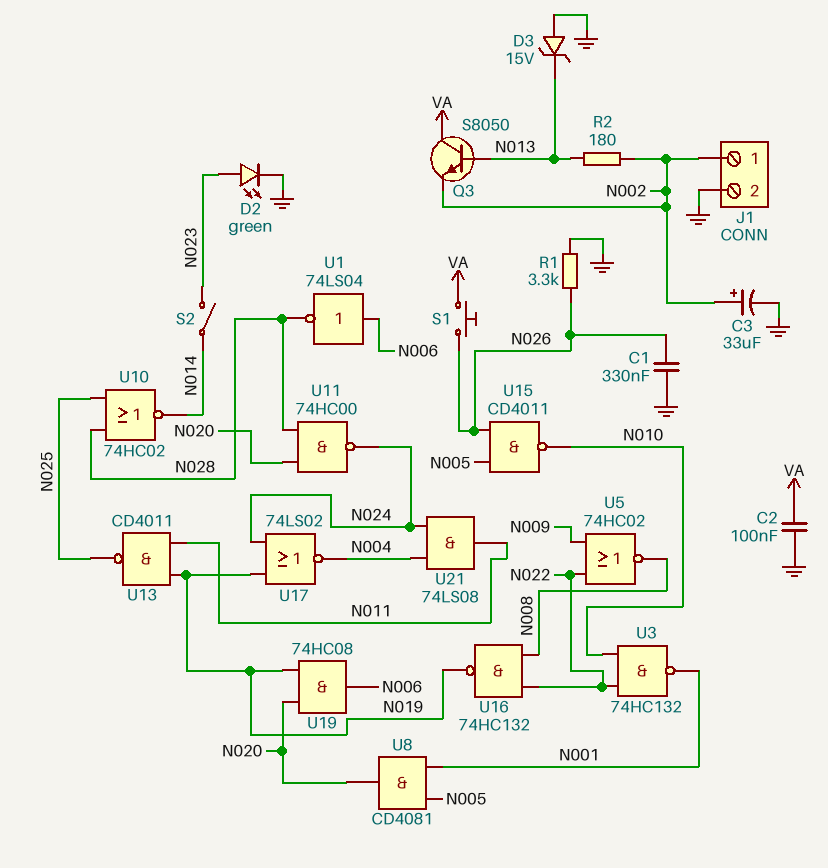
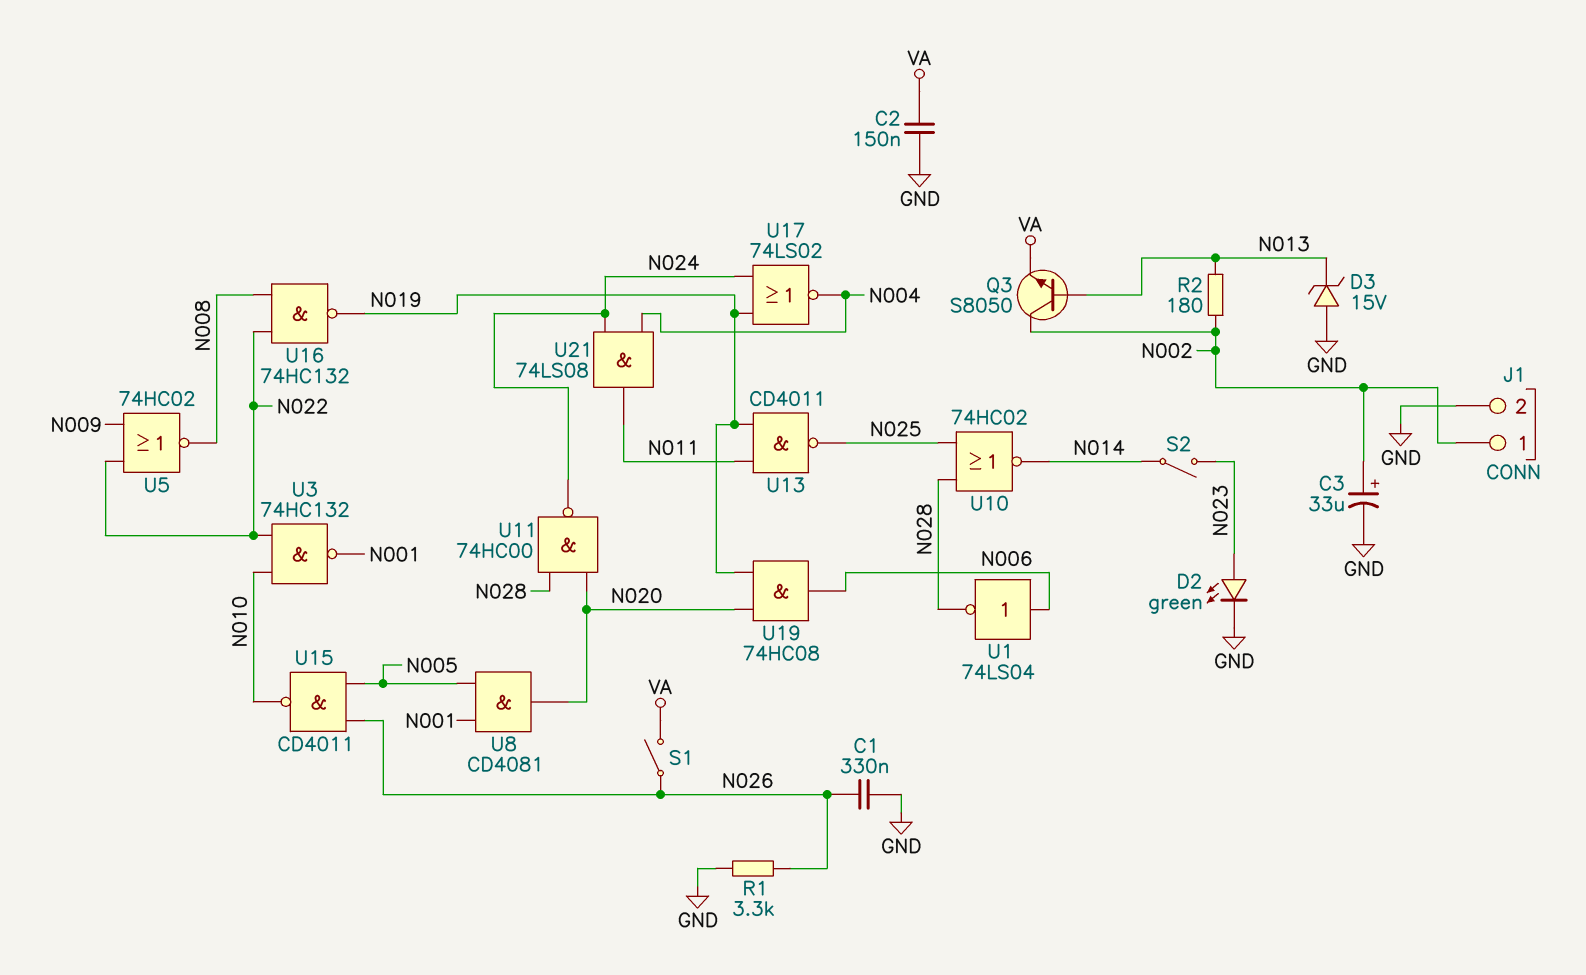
C2: 100nF (GND, VA) -> 150nF (GND, VA)
Q3: NPN S8050 (B N013, C VA, E N002) -> NPN S8050 (B N013, C N002, E VA)
S1: button (N026, VA) -> switch (N026, VA)

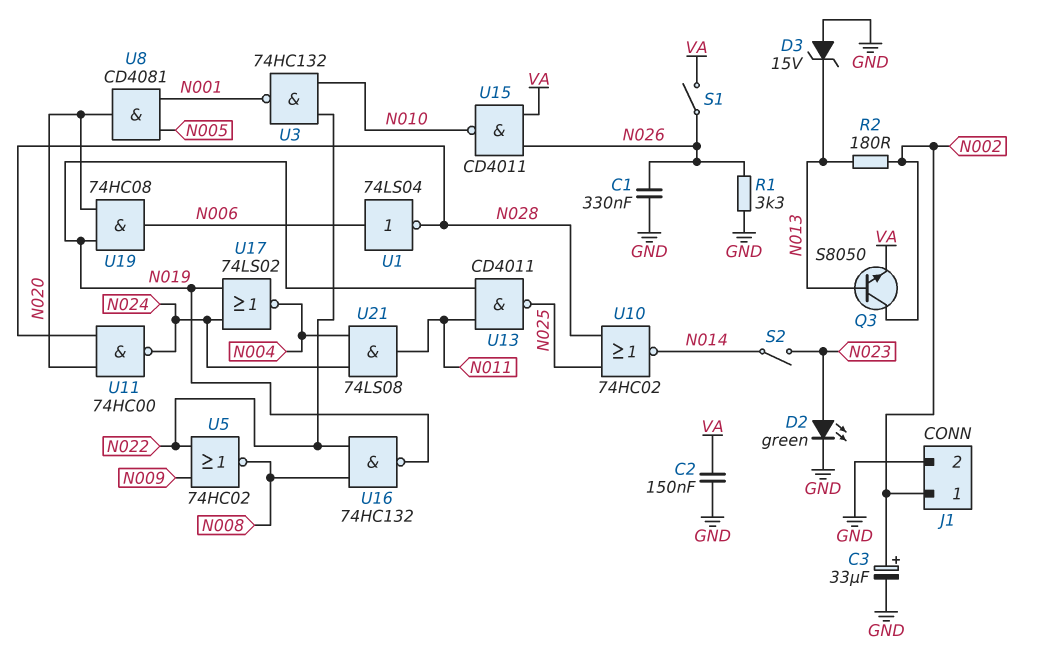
U15: NAND CD4011 (in N005, in N026, out N010) -> NAND CD4011 (in N026, in VA, out N010)

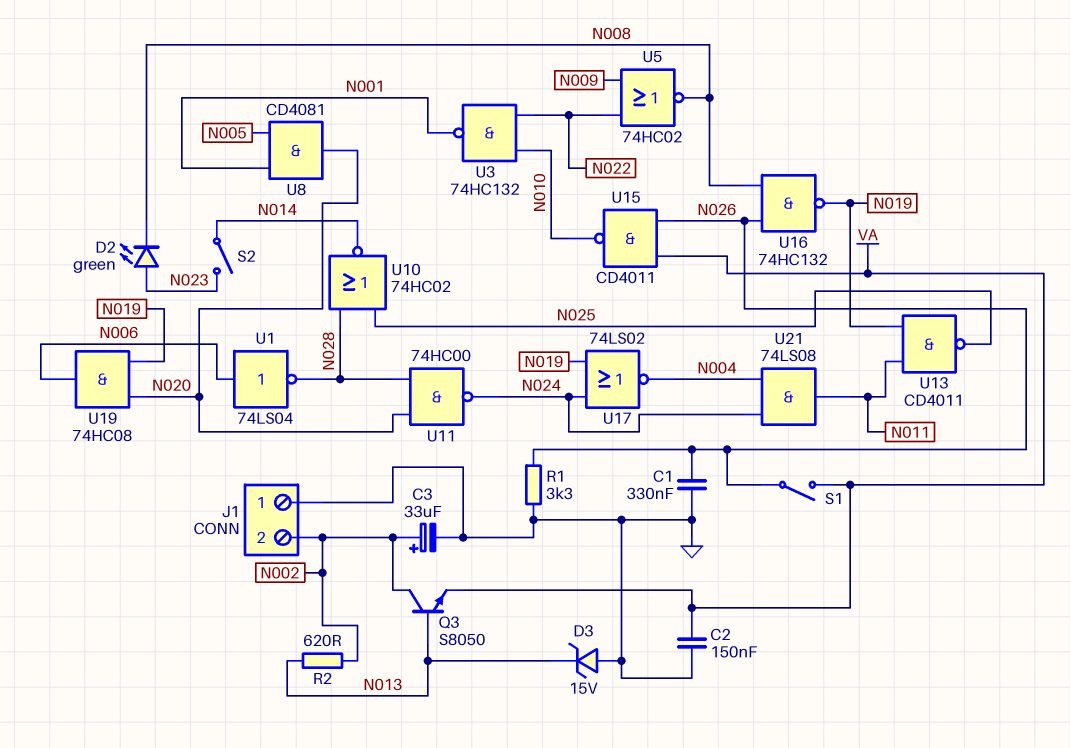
D2: LED green (A N023, K GND) -> LED green (A N023, K N008)
J1 pin 1: N002 -> GND
J1 pin 2: GND -> N002
R2: 180 (N002, N013) -> 620 (N002, N013)
U16: NAND 74HC132 (in N008, in N022, out N019) -> NAND 74HC132 (in N008, in N026, out N019)

